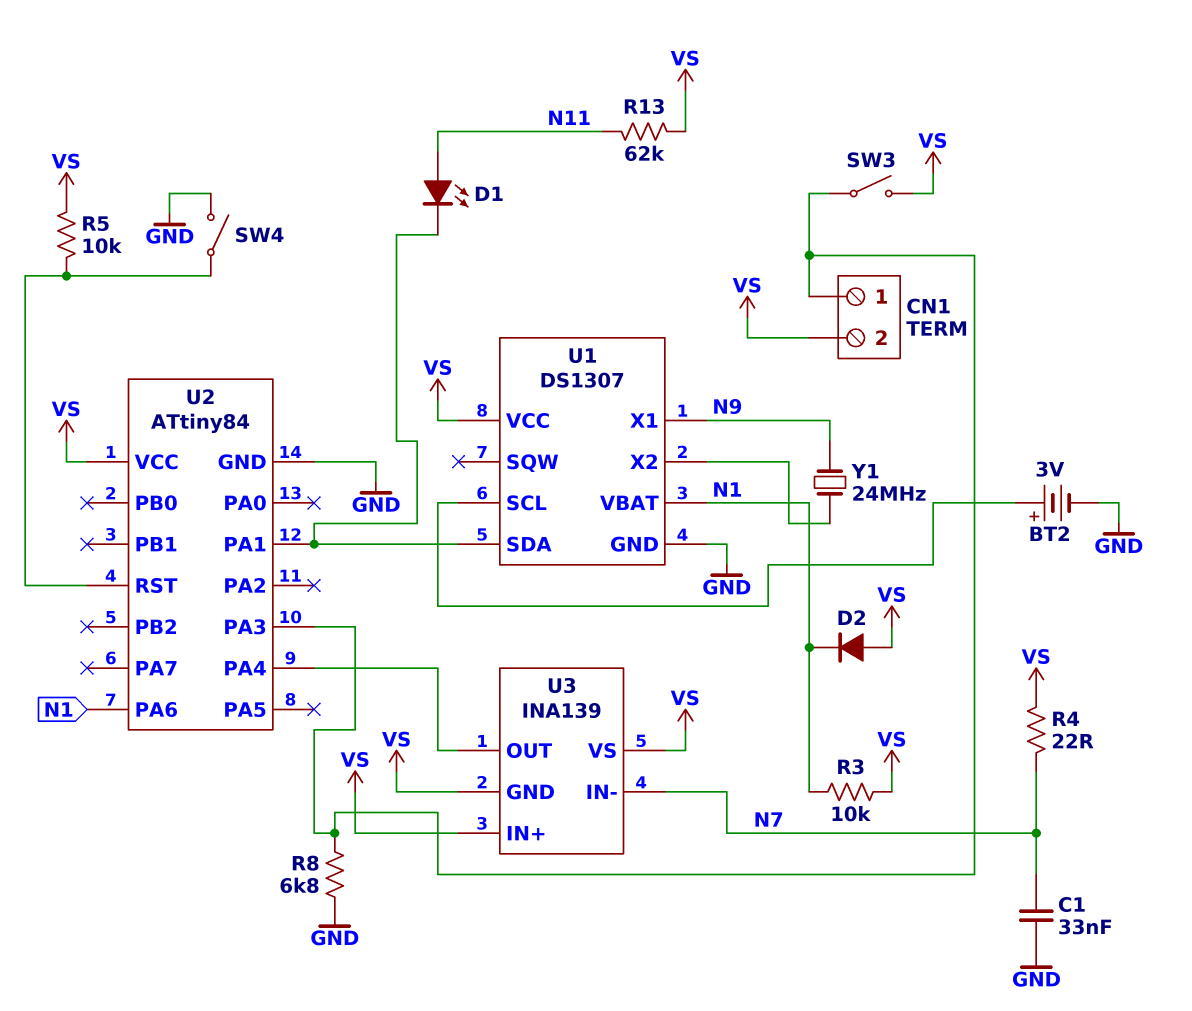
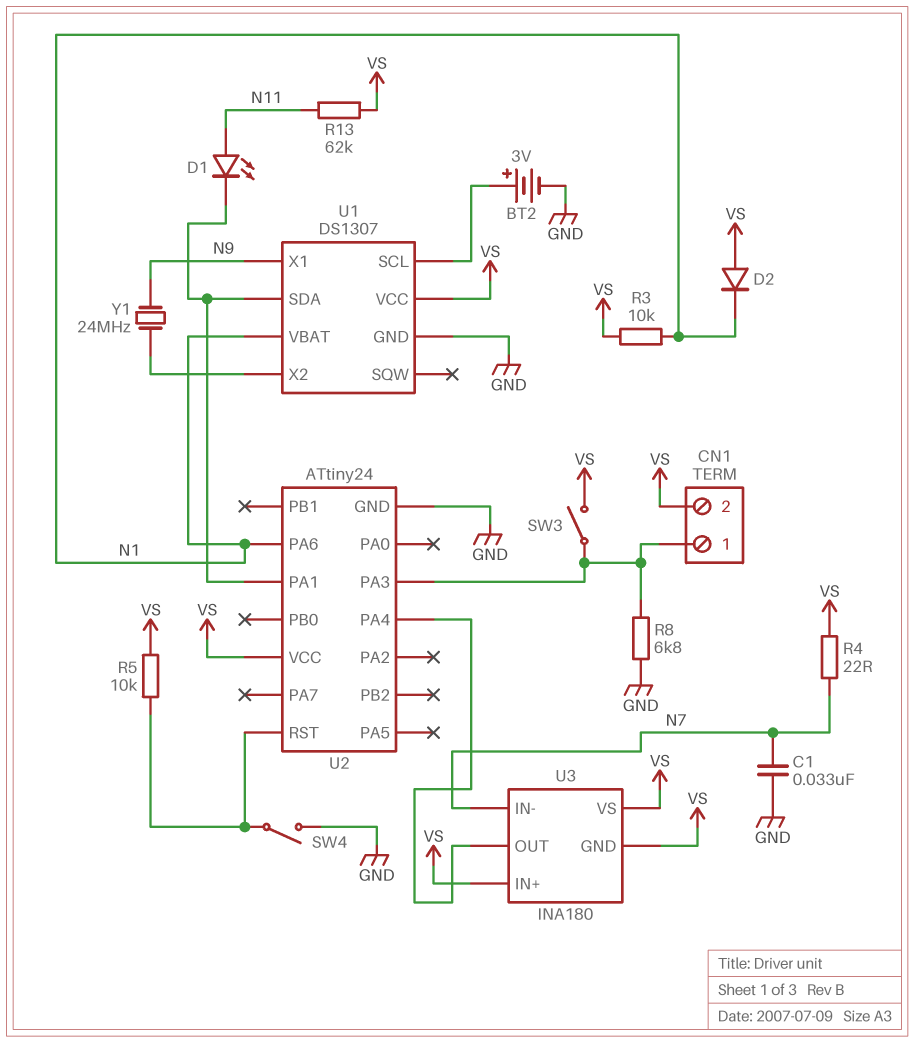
U2: ATtiny84 -> ATtiny24
U3: INA139 -> INA180

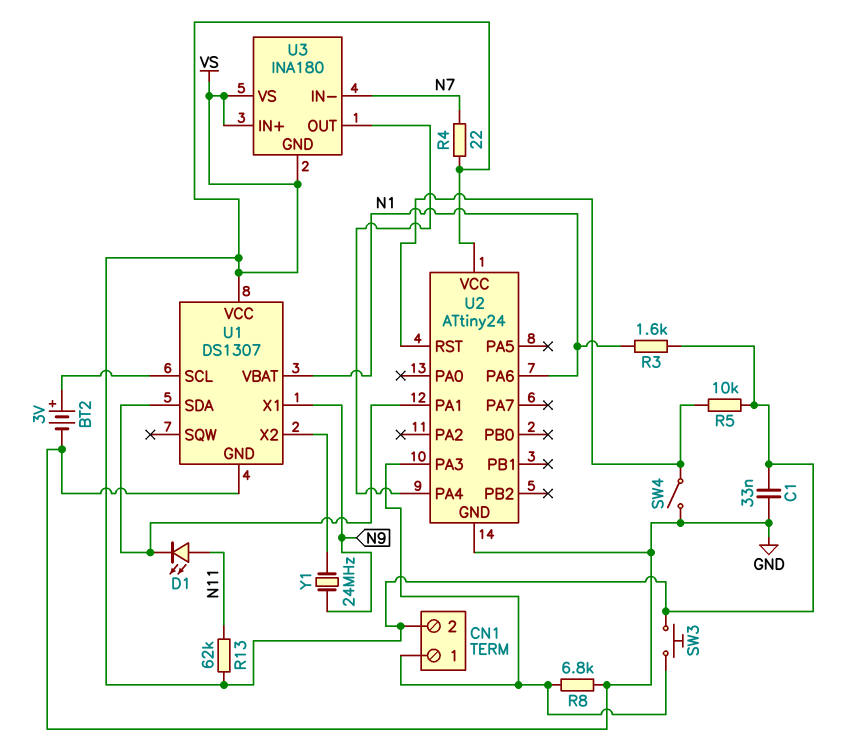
C1: 33nF (GND, N7) -> 33nF (GND, VS)
D2: diode (A VS, K N1) -> none
R3: 10k (N1, VS) -> 1.6k (N1, VS)
SW3: switch (CN1/1, VS) -> button (CN1/1, VS)

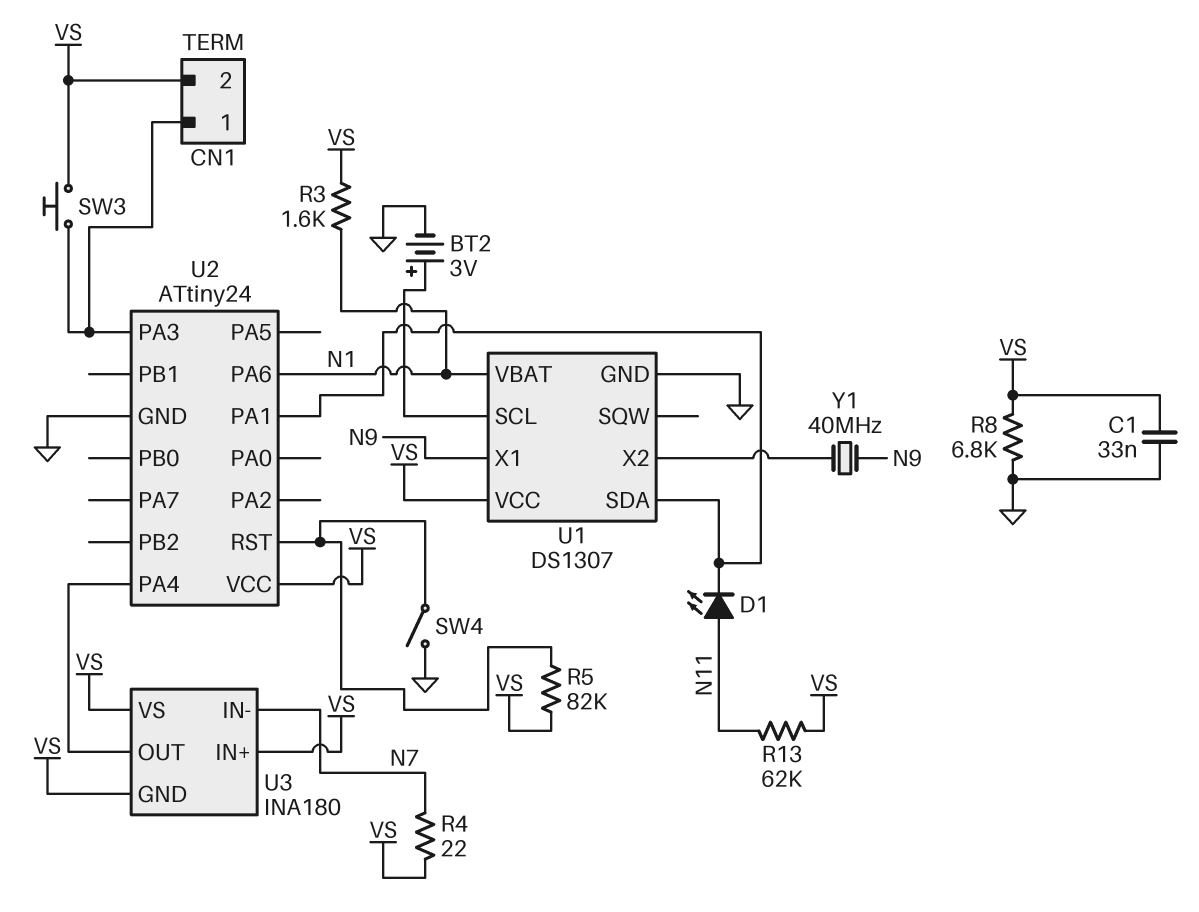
R5: 10k (U2/RST, VS) -> 82k (U2/RST, VS)
R8: 6.8k (CN1/1, GND) -> 6.8k (GND, VS)
Y1: 24MHz (N9, U1/X2) -> 40MHz (N9, U1/X2)

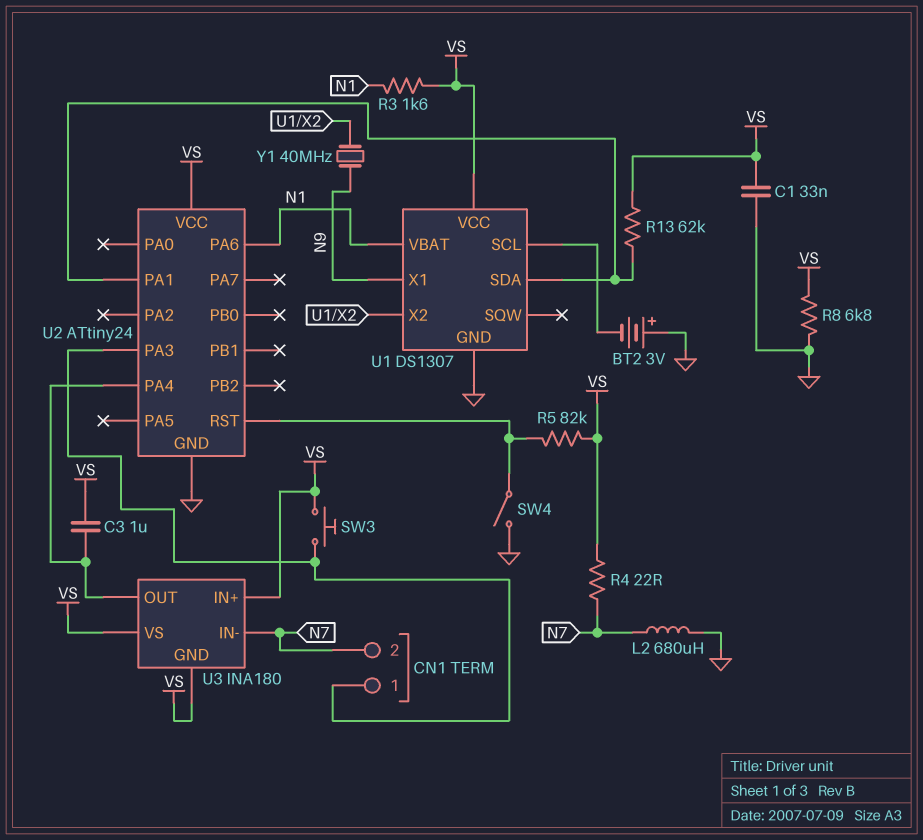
BT2: 3V (plus U1/SCL, minus GND) -> 3V (plus GND, minus U1/SCL)
C3: none -> 1uF (U2/PA4, VS)
CN1 pin 2: VS -> N7
D1: LED (A N11, K U1/SDA) -> none
L2: none -> 680uH (GND, N7)
R13: 62k (N11, VS) -> 62k (U1/SDA, VS)

